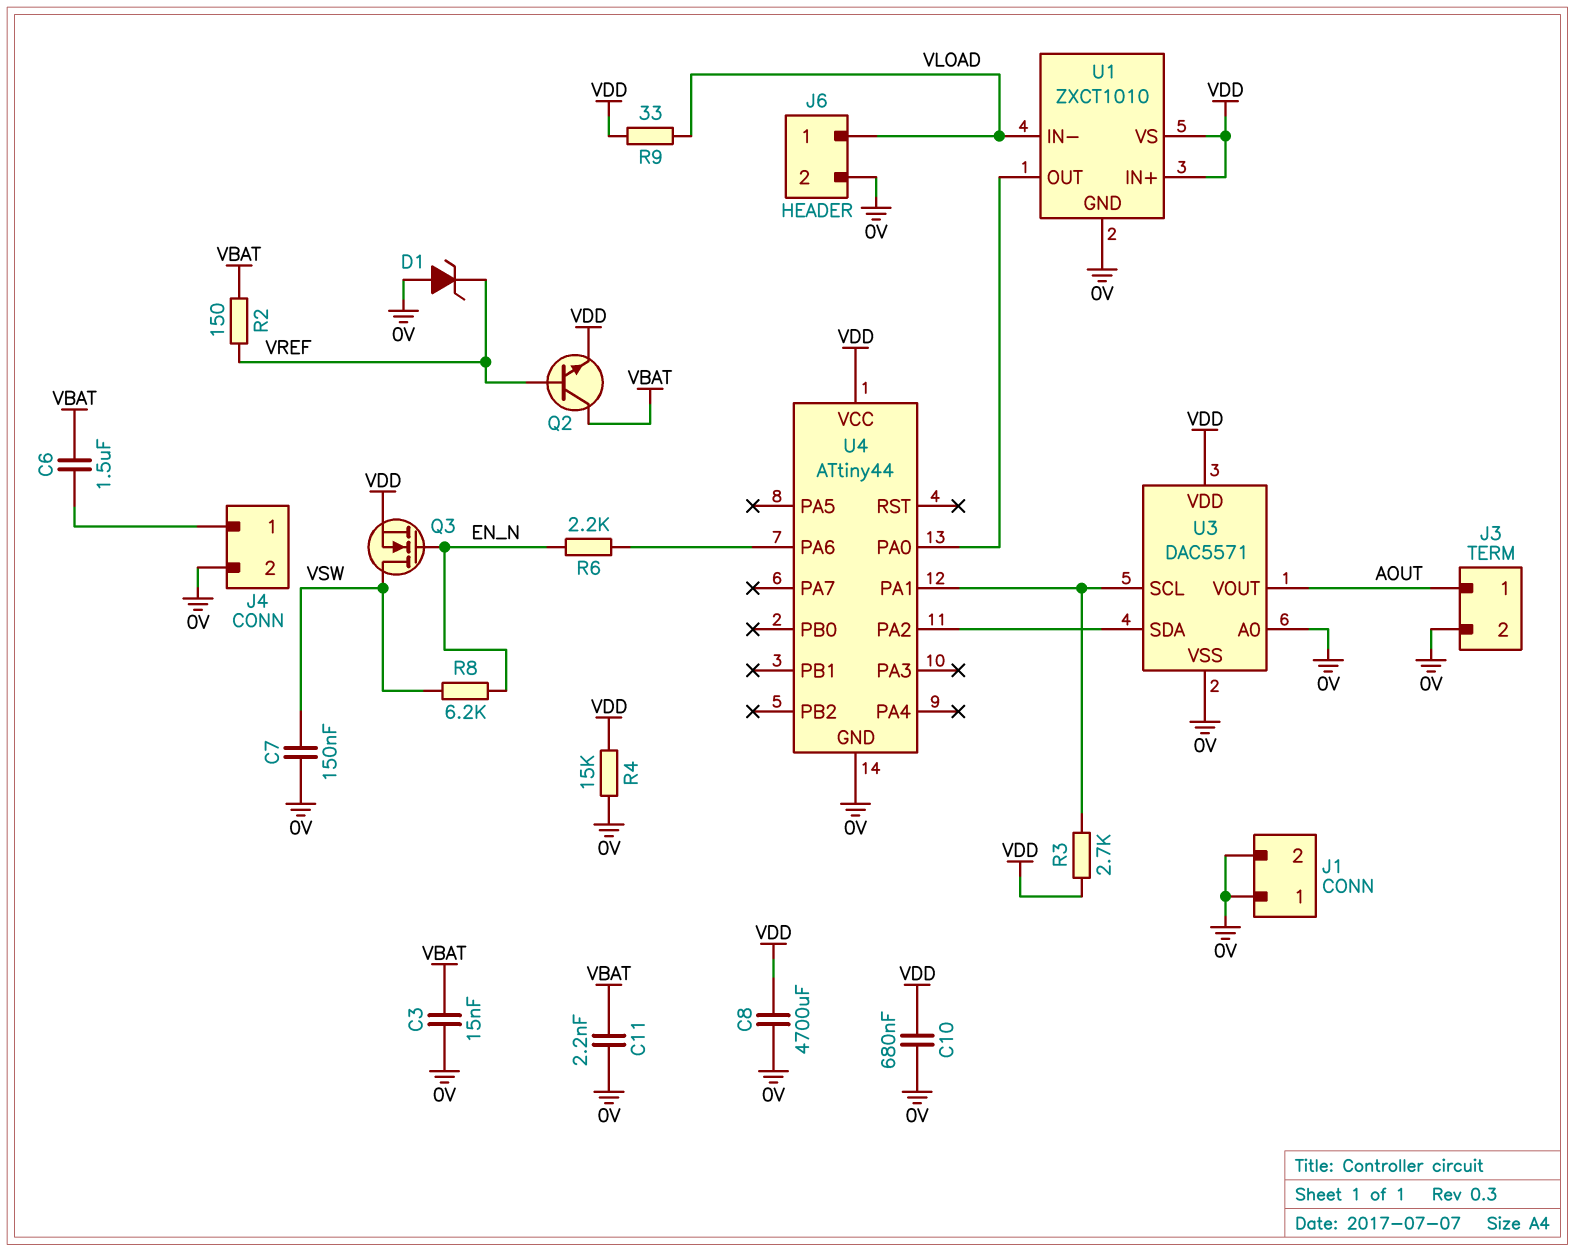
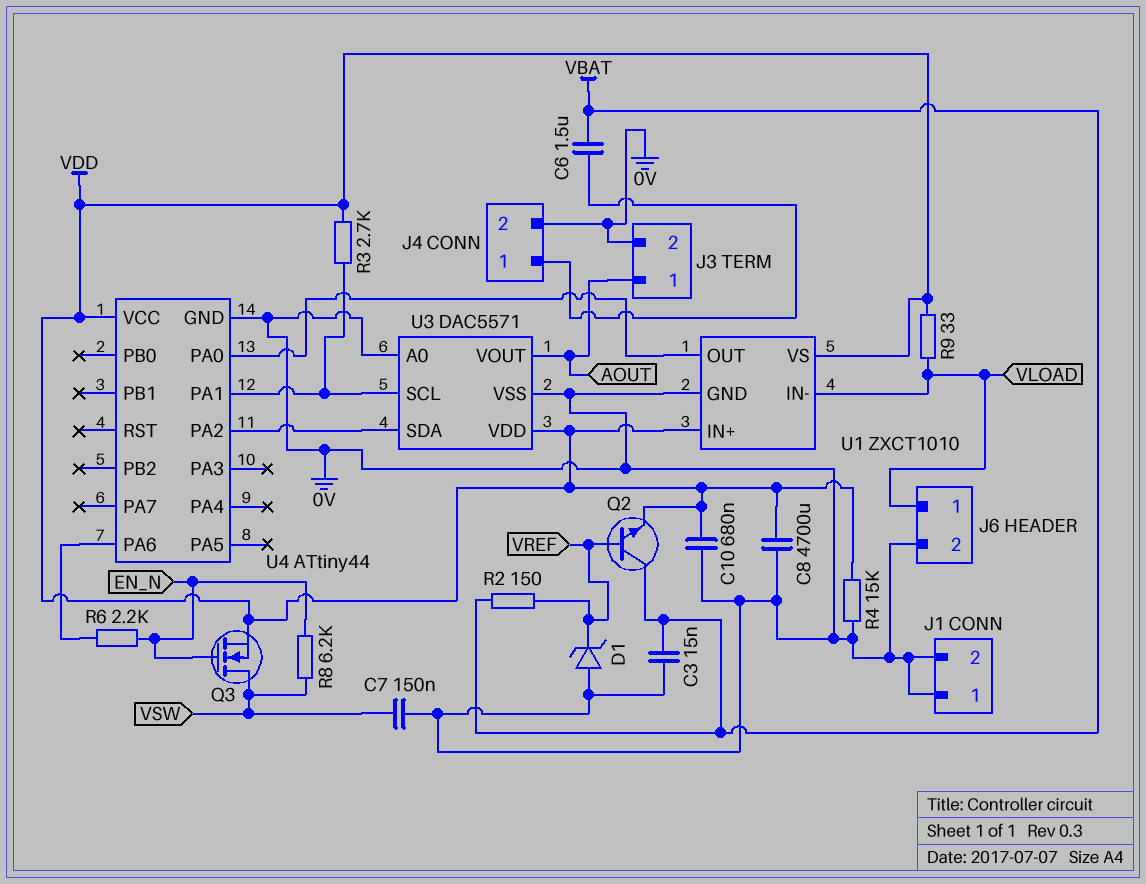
C11: 2.2nF (0V, VBAT) -> none

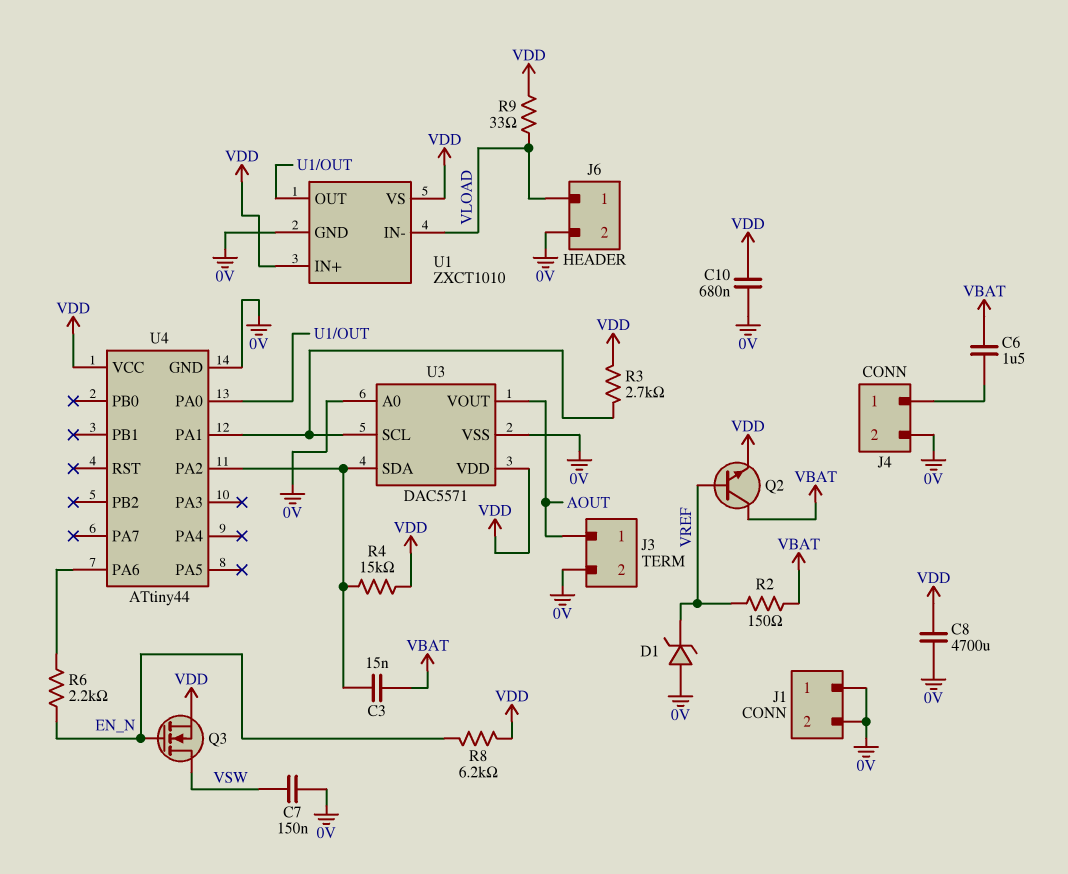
C3: 15nF (0V, VBAT) -> 15nF (U3/SDA, VBAT)
R4: 15k (0V, VDD) -> 15k (U3/SDA, VDD)
R8: 6.2k (EN_N, VSW) -> 6.2k (EN_N, VDD)

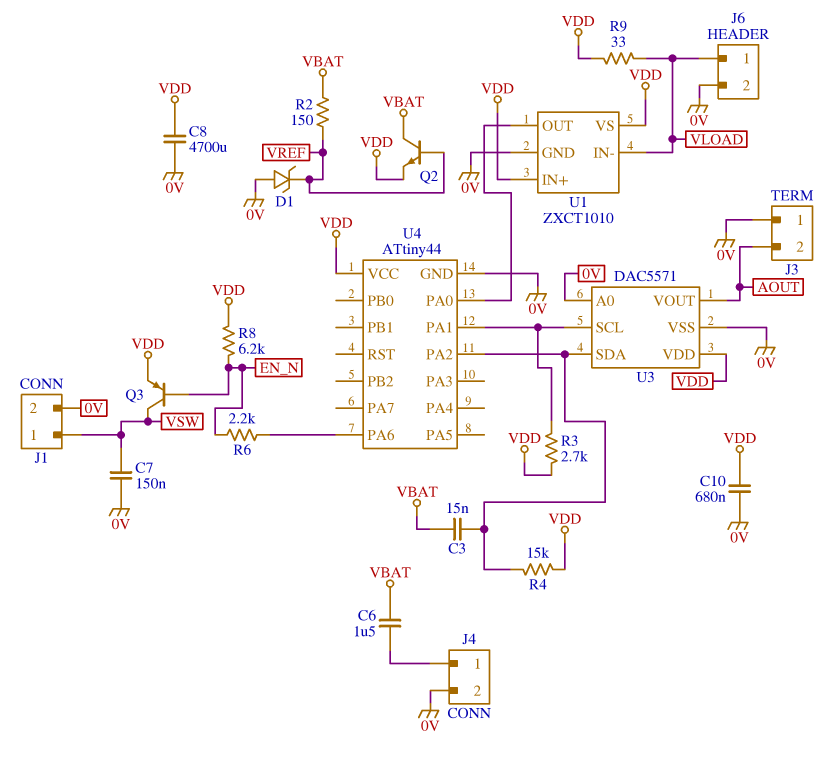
J1 pin 1: 0V -> VSW
J3 pin 1: AOUT -> 0V
J3 pin 2: 0V -> AOUT
Q3: NMOS (G EN_N, D VSW, S VDD) -> PNP (B EN_N, C VSW, E VDD)

